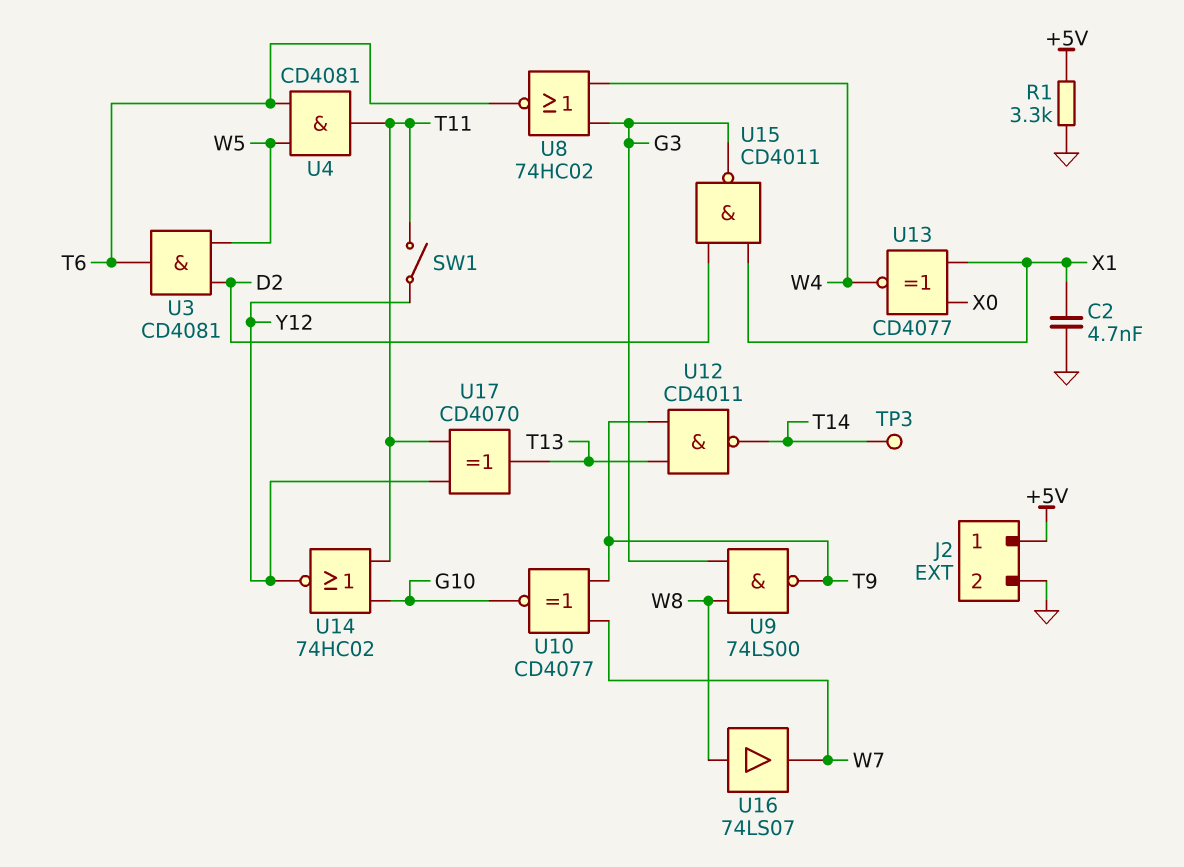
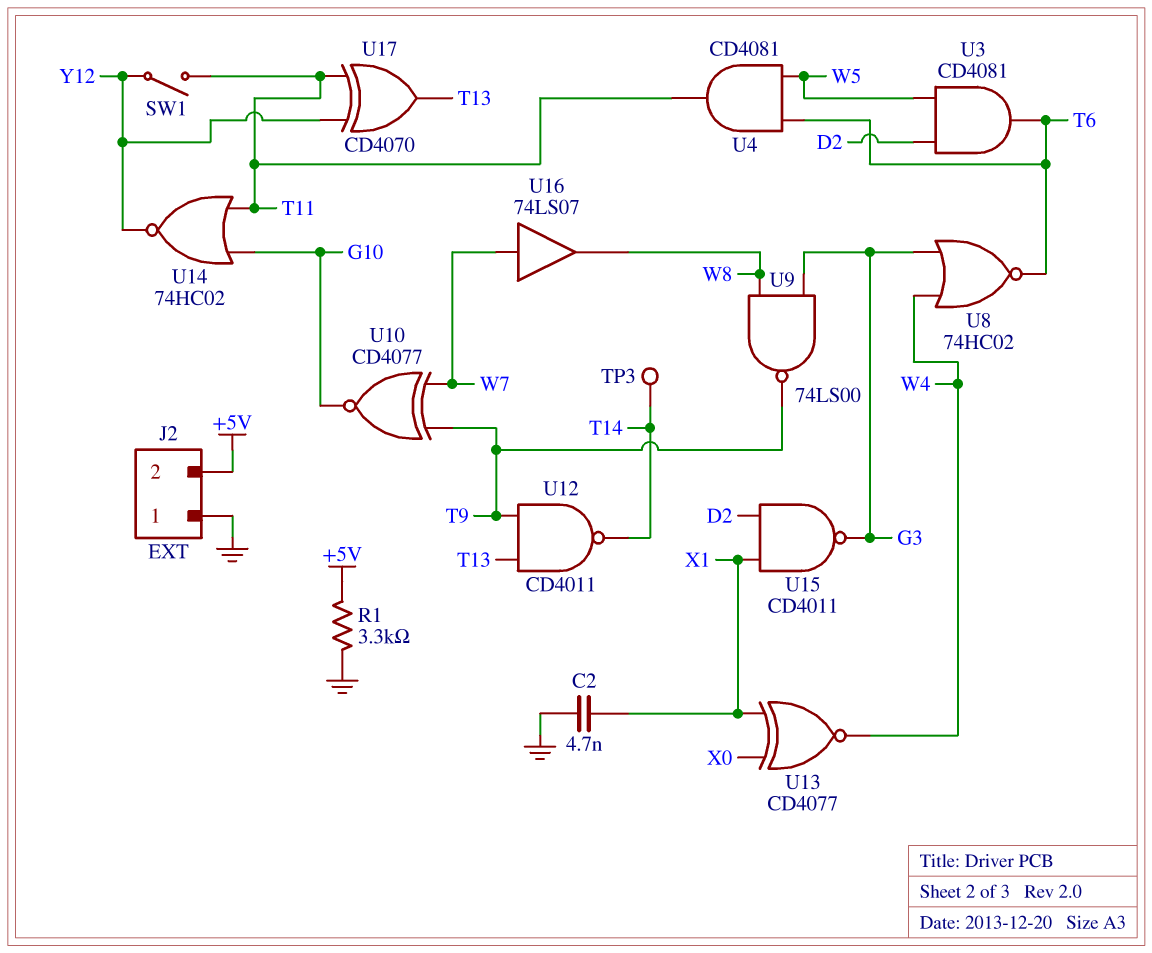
J2 pin 1: +5V -> GND
J2 pin 2: GND -> +5V
U16: buffer 74LS07 (in W8, out W7) -> buffer 74LS07 (in W7, out W8)

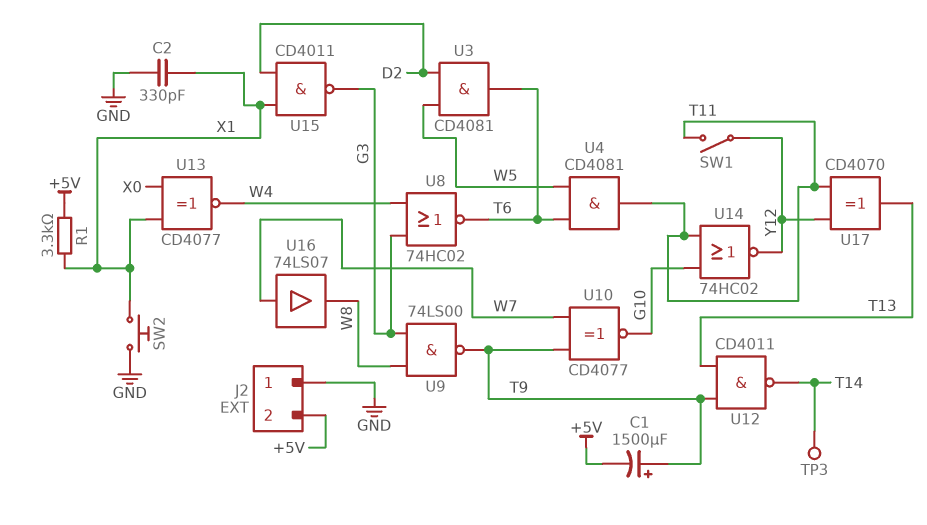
C1: none -> 1500uF (plus T9, minus +5V)
C2: 4.7nF (GND, X1) -> 330pF (GND, X1)
R1: 3.3k (+5V, GND) -> 3.3k (+5V, X1)
SW2: none -> button (GND, X1)

